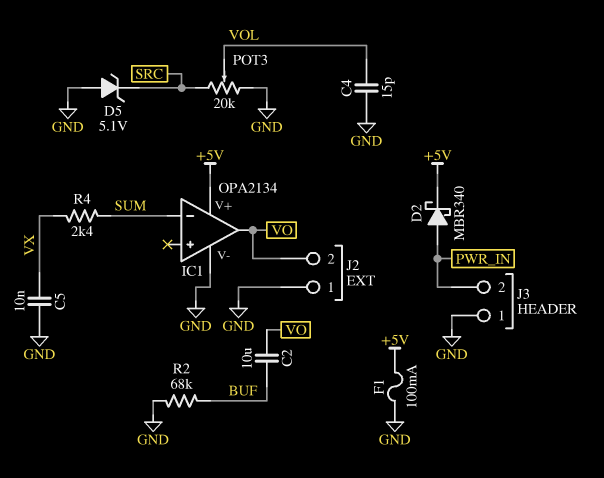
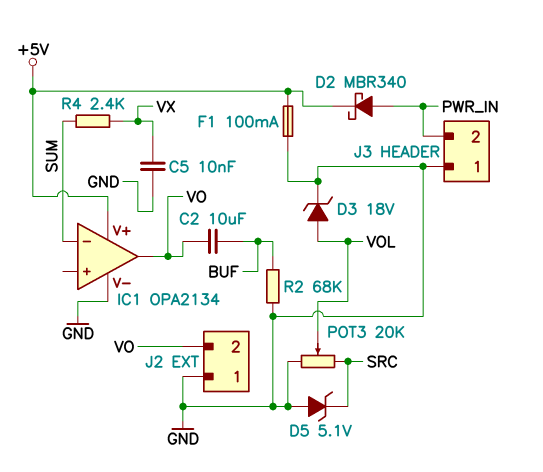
C4: 15pF (GND, VOL) -> none
D3: none -> zener 18V (A VOL, K GND)

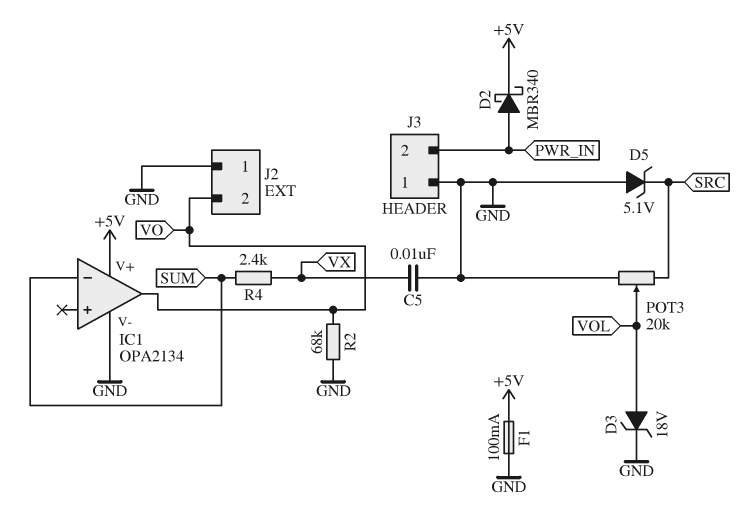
C2: 10uF (BUF, VO) -> none
R2: 68k (BUF, GND) -> 68k (GND, VO)

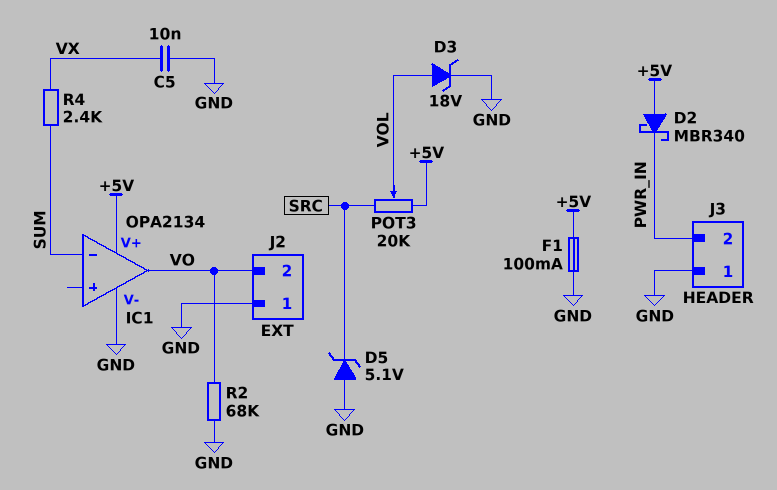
D2: schottky MBR340 (A PWR_IN, K +5V) -> schottky MBR340 (A +5V, K PWR_IN)
POT3: 20k (GND, SRC, wiper VOL) -> 20k (+5V, SRC, wiper VOL)

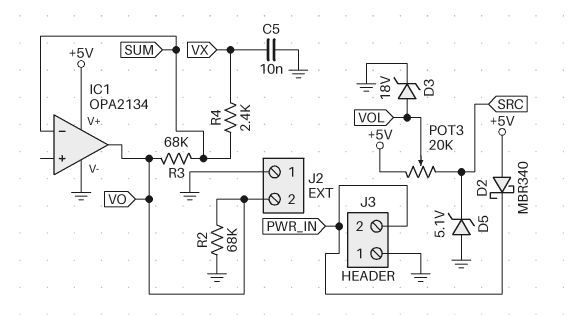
F1: 100mA (+5V, GND) -> none
R3: none -> 68k (SUM, VO)

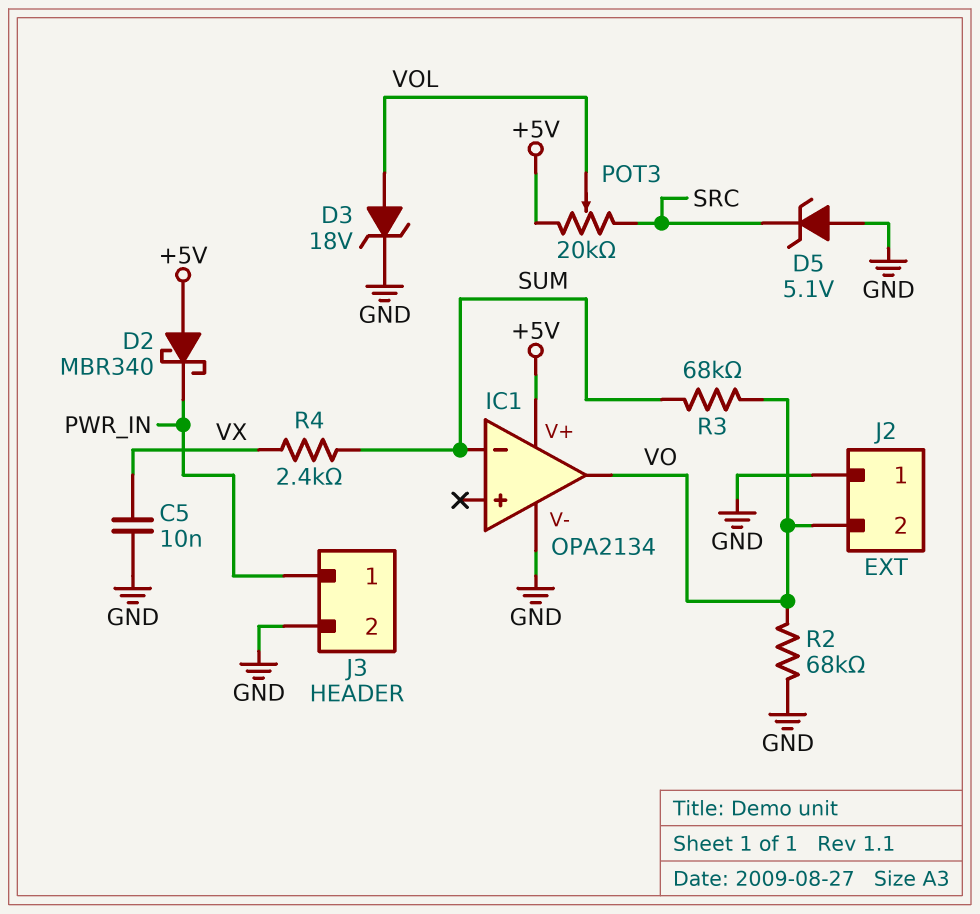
J3 pin 1: GND -> PWR_IN
J3 pin 2: PWR_IN -> GND

